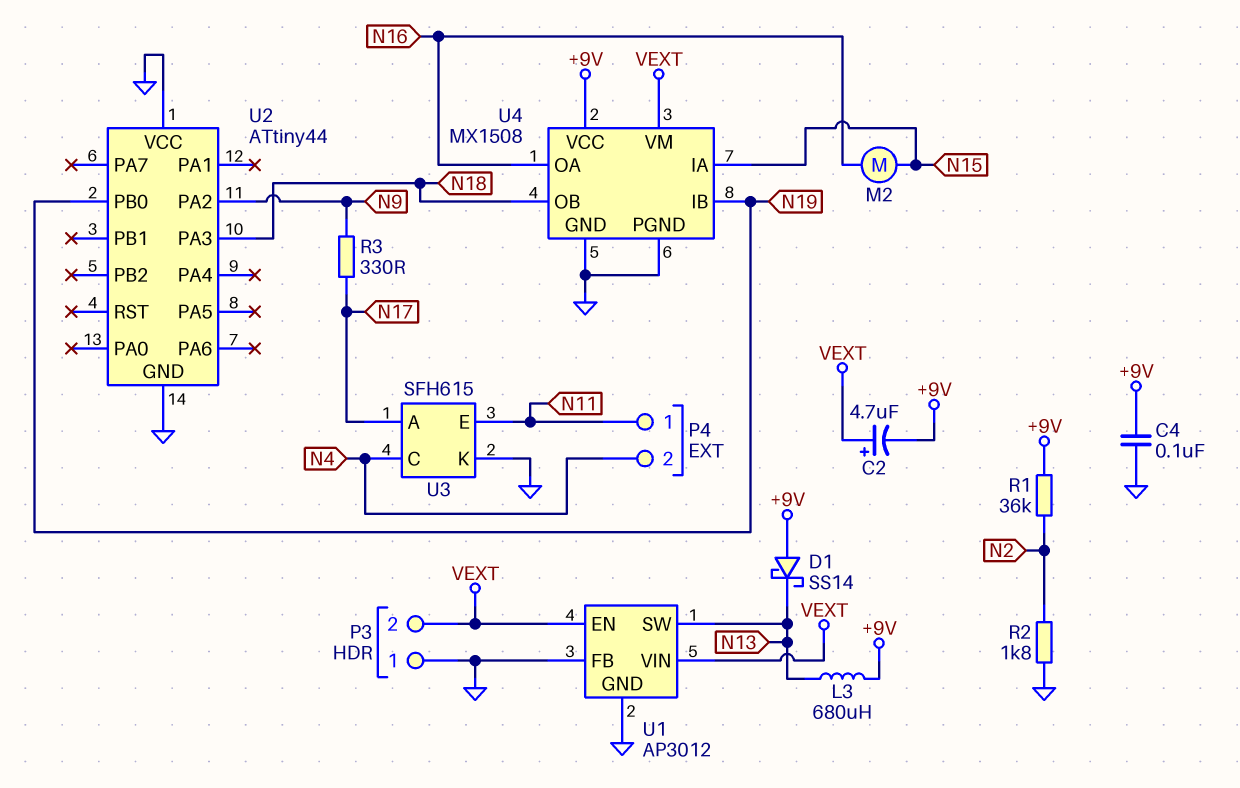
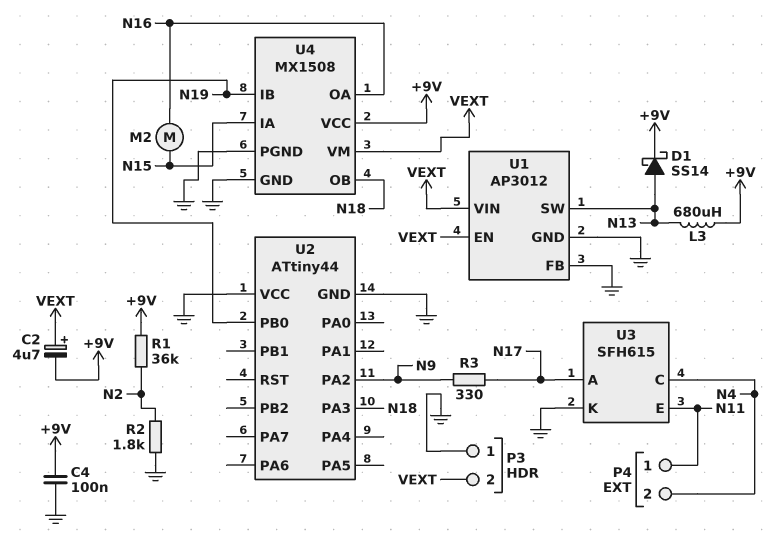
D1: schottky SS14 (A +9V, K N13) -> schottky SS14 (A N13, K +9V)

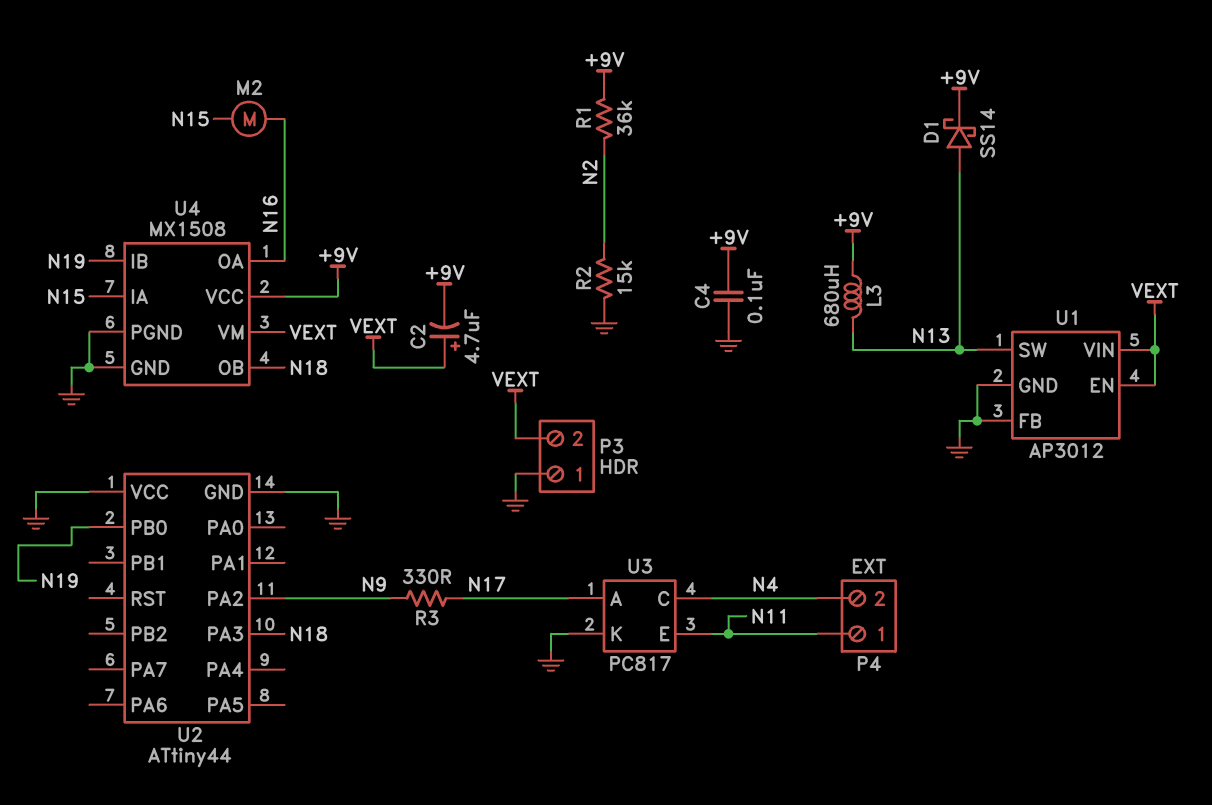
R2: 1.8k (GND, N2) -> 15k (GND, N2)
U3: SFH615 -> PC817

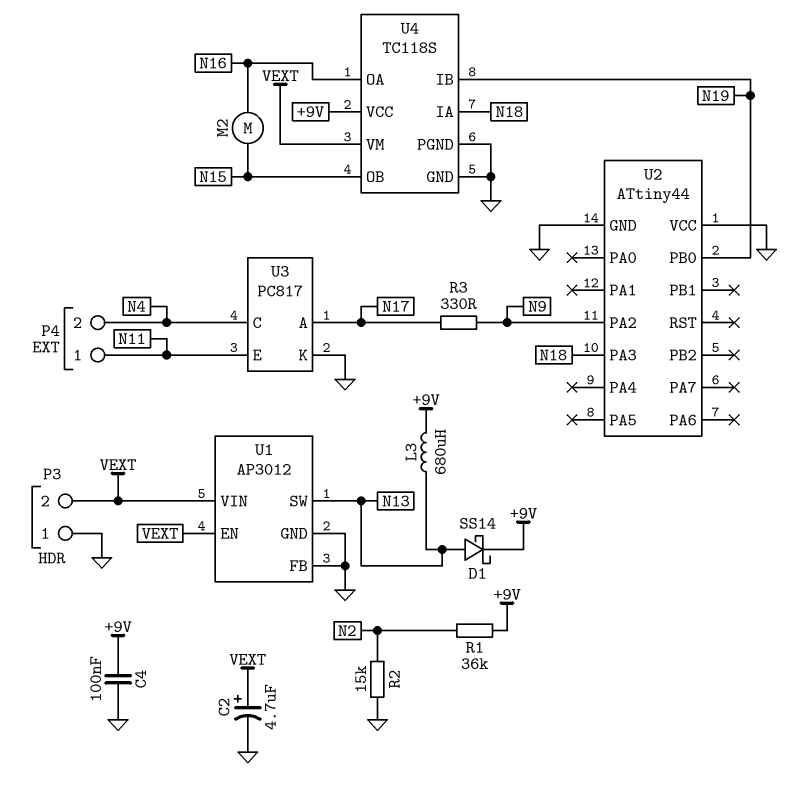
C2: 4.7uF (plus VEXT, minus +9V) -> 4.7uF (plus VEXT, minus GND)
U4: MX1508 -> TC118S
U4 pin IA: N15 -> N18
U4 pin OB: N18 -> N15

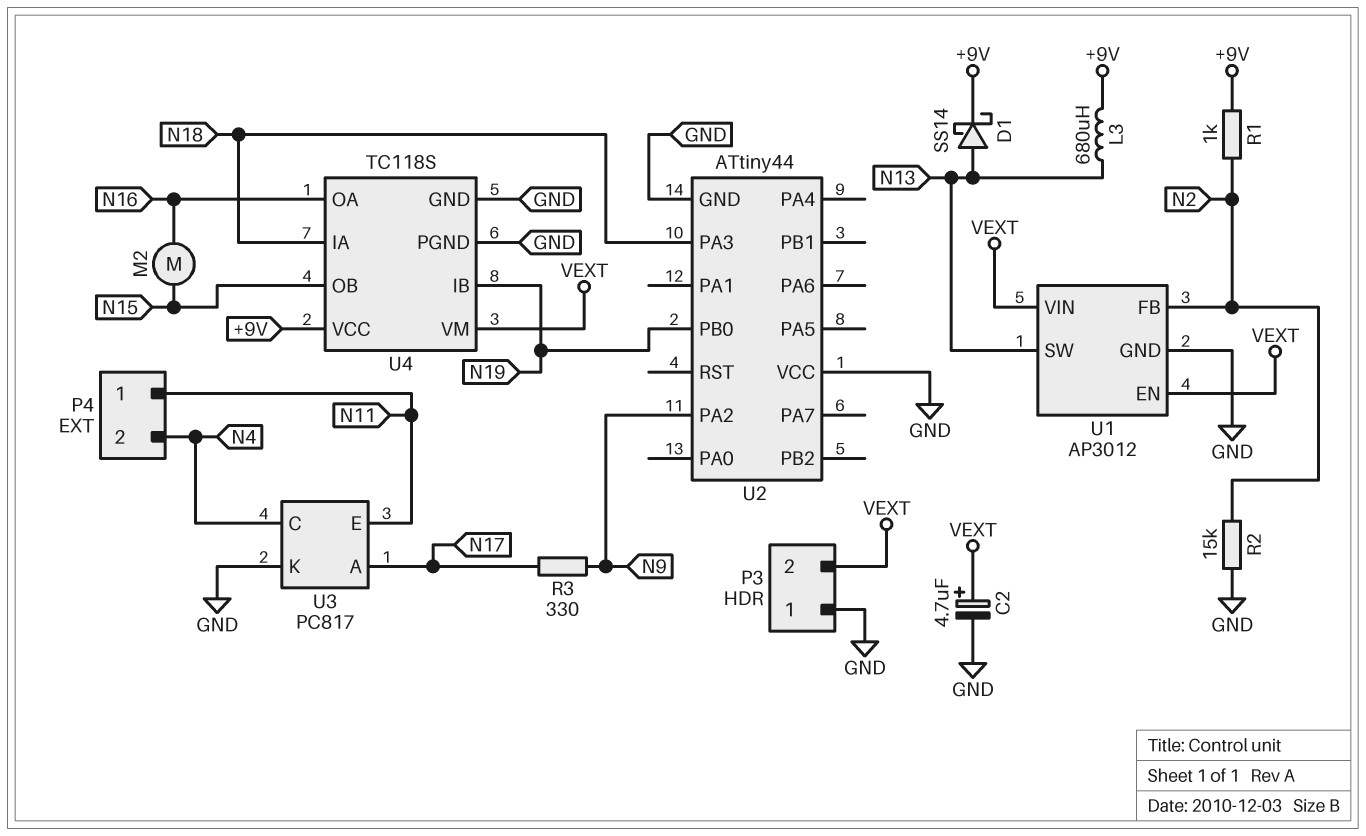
C4: 100nF (+9V, GND) -> none
R1: 36k (+9V, N2) -> 1k (+9V, N2)
U1 pin FB: GND -> N2

